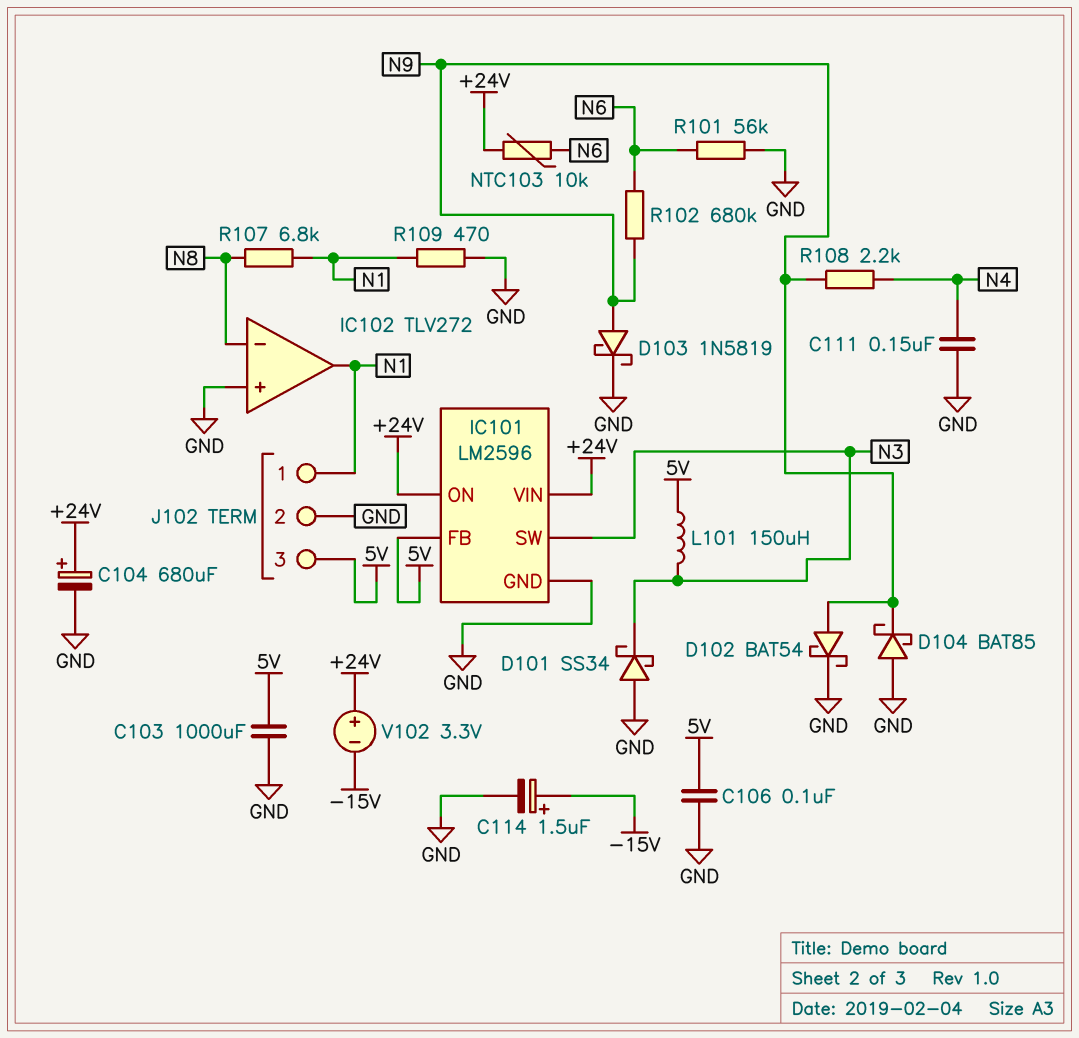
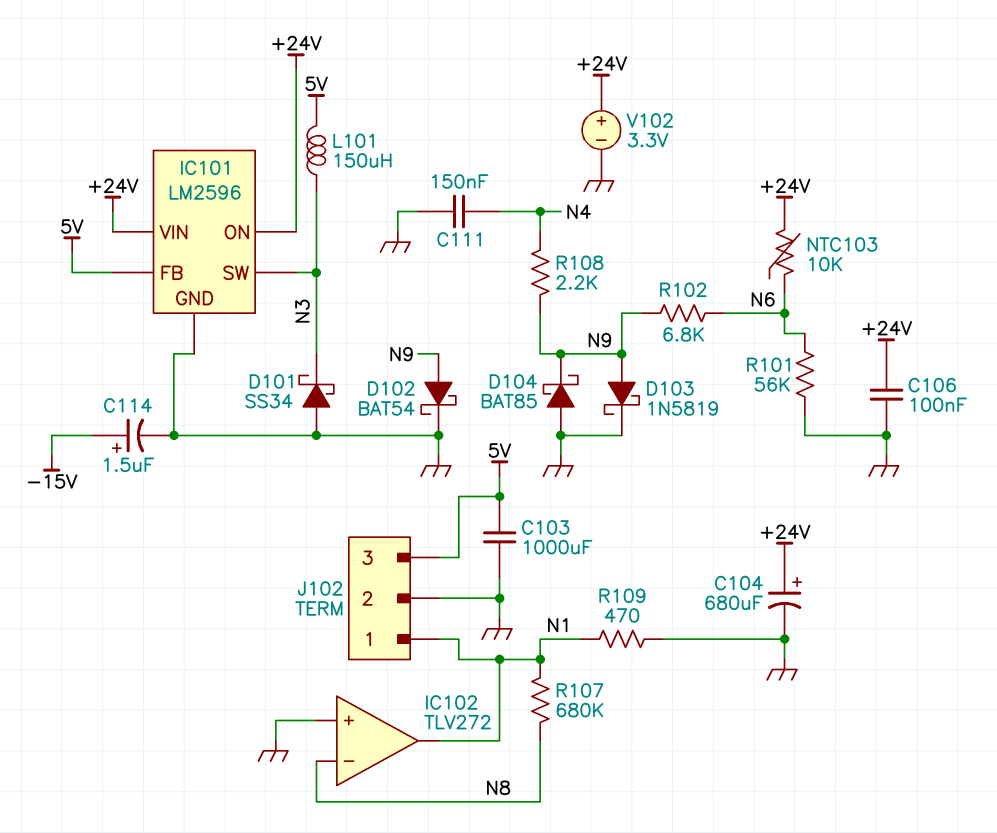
C106: 100nF (5V, GND) -> 100nF (+24V, GND)
R102: 680k (N6, N9) -> 6.8k (N6, N9)
R107: 6.8k (N1, N8) -> 680k (N1, N8)
V102: 3.3V (plus +24V, minus -15V) -> 3.3V (plus +24V, minus GND)

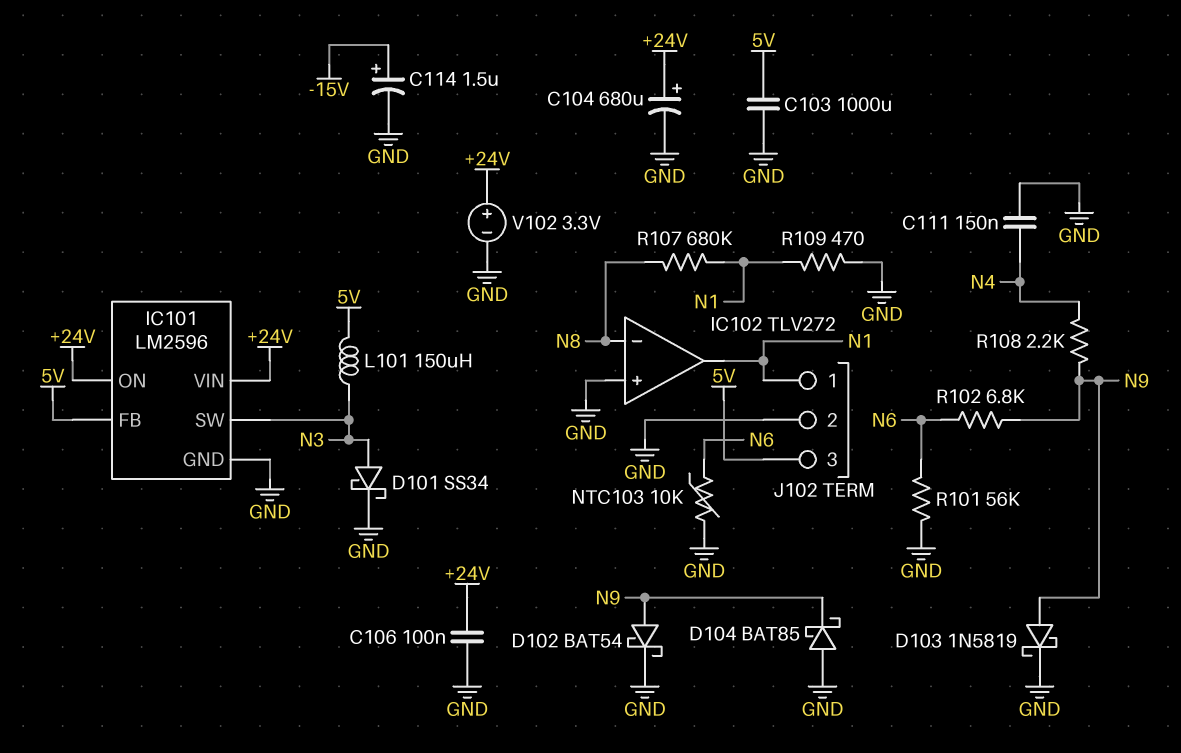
D101: schottky SS34 (A GND, K N3) -> schottky SS34 (A N3, K GND)
NTC103: 10k (+24V, N6) -> 10k (GND, N6)

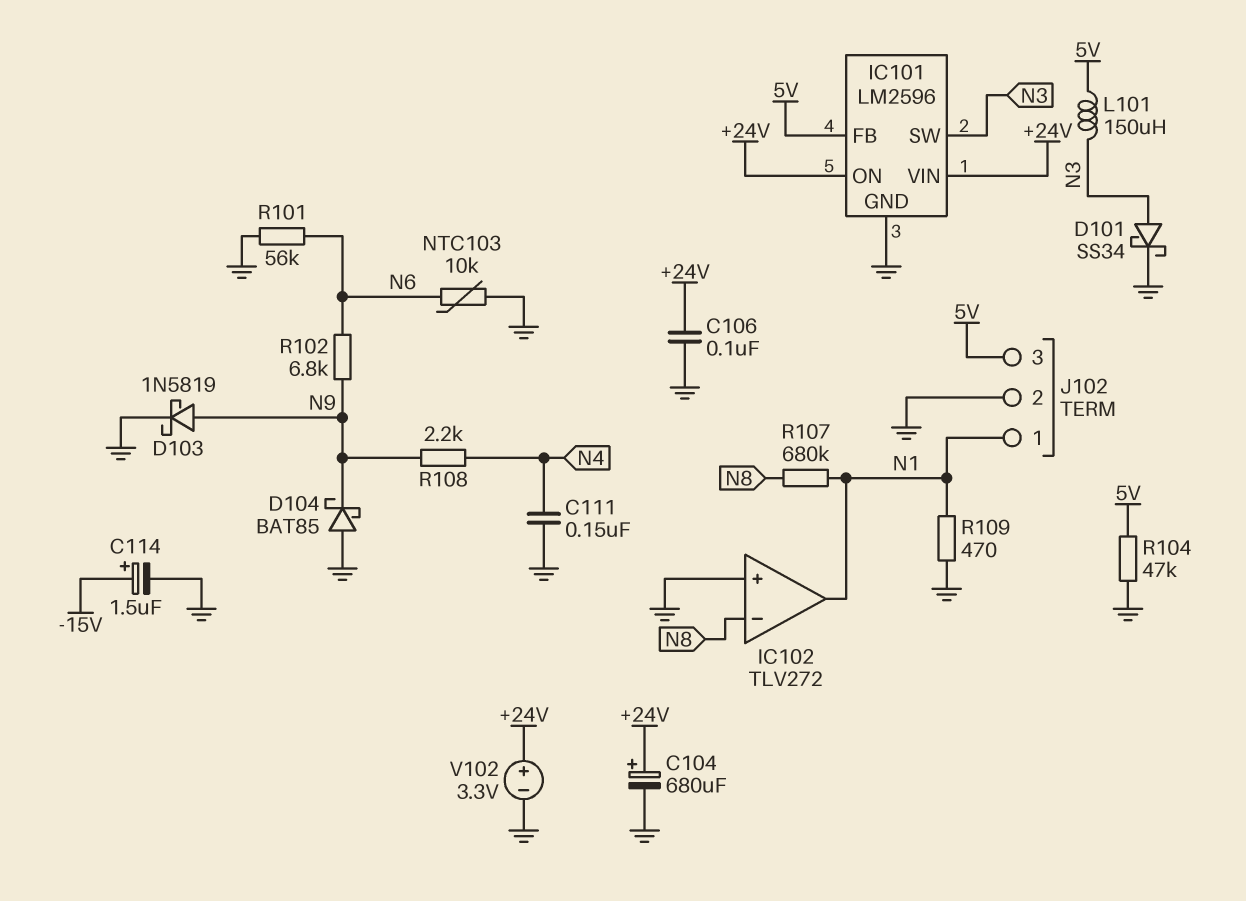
C103: 1000uF (5V, GND) -> none
D102: schottky BAT54 (A N9, K GND) -> none
R104: none -> 47k (5V, GND)

